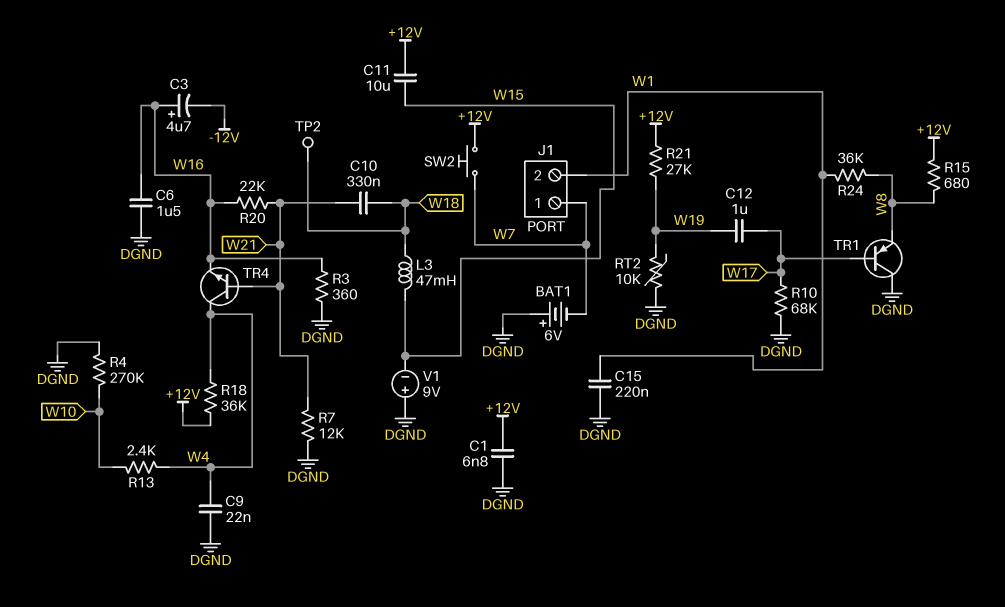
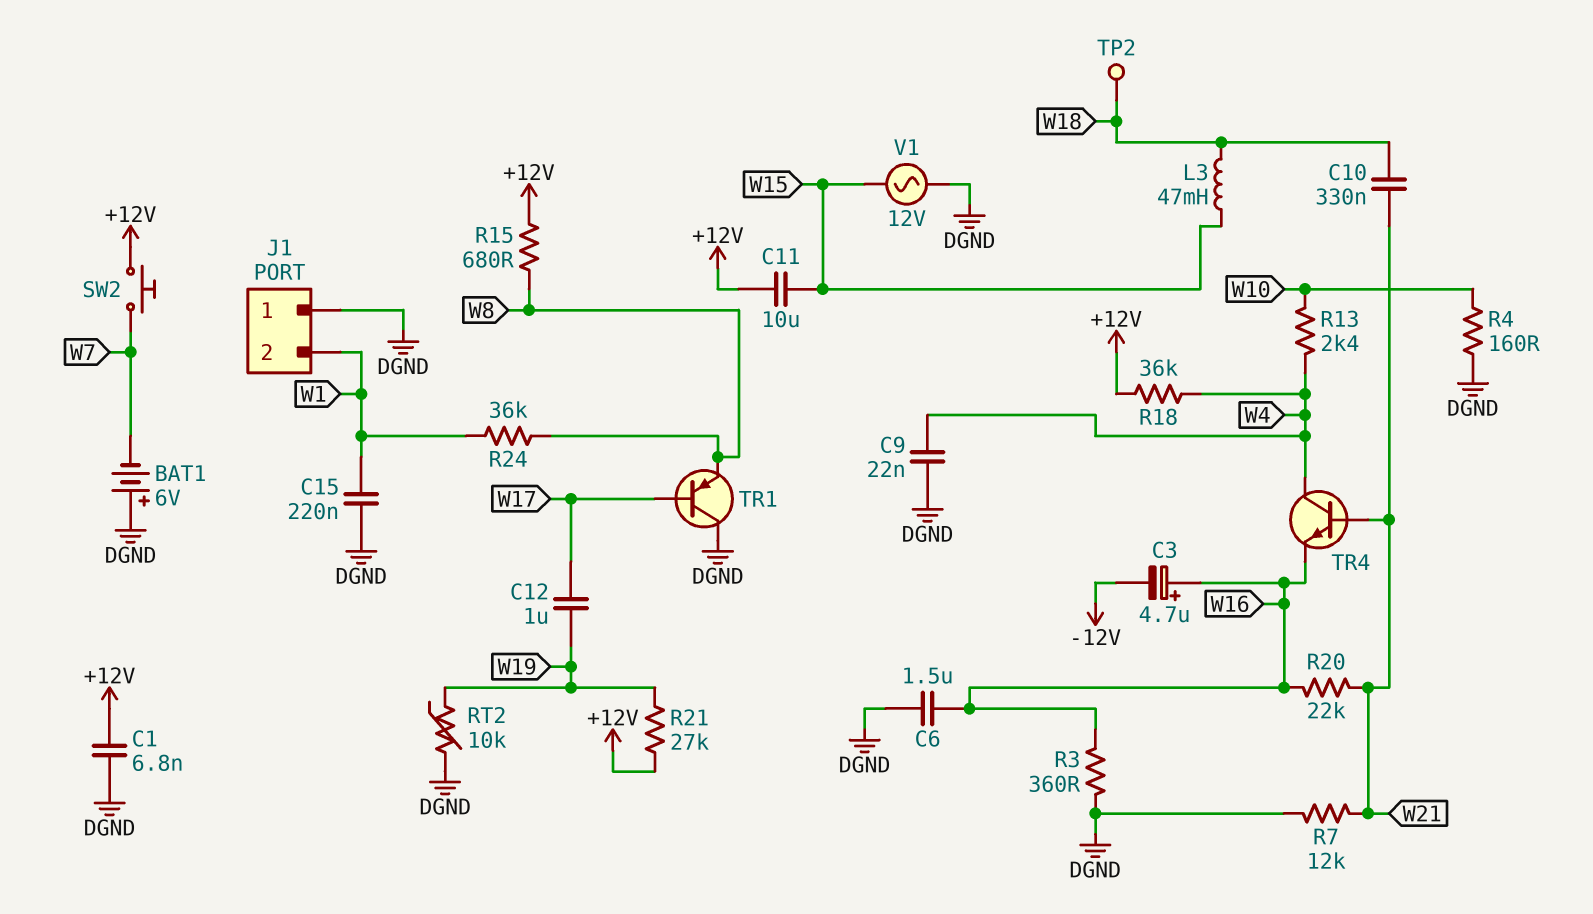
J1 pin 1: W7 -> DGND
R4: 270k (DGND, W10) -> 160 (DGND, W10)
R10: 68k (DGND, W17) -> none
V1: 9V (plus DGND, minus W15) -> AC 12V (DGND, W15)

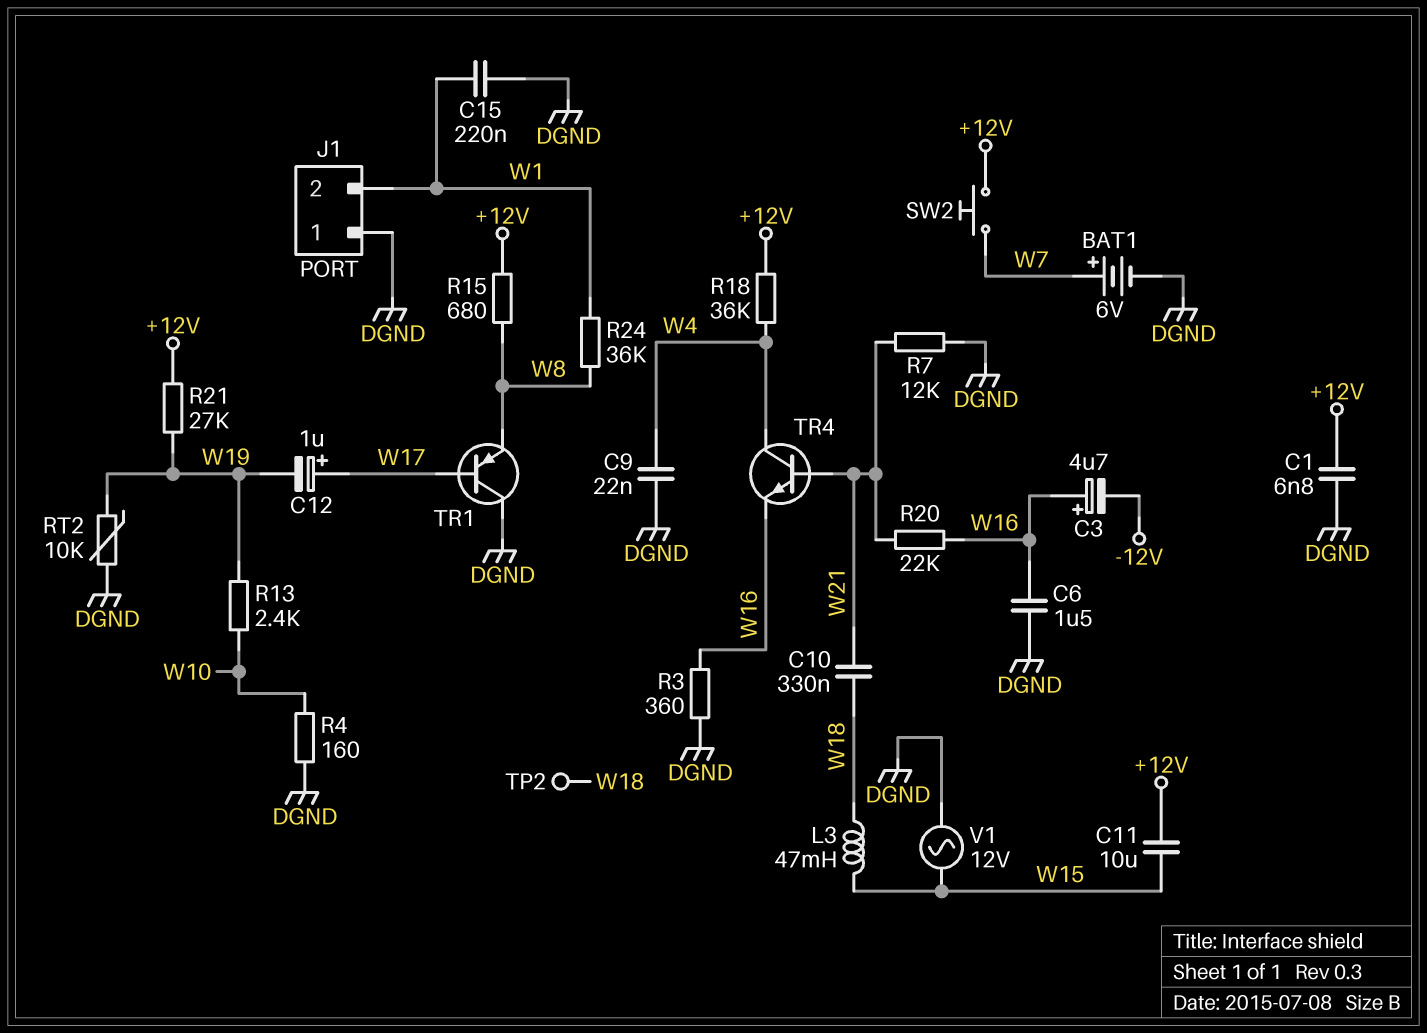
BAT1: 6V (plus DGND, minus W7) -> 6V (plus W7, minus DGND)
C12: 1uF (W17, W19) -> 1uF (plus W17, minus W19)
R13: 2.4k (W4, W10) -> 2.4k (W10, W19)

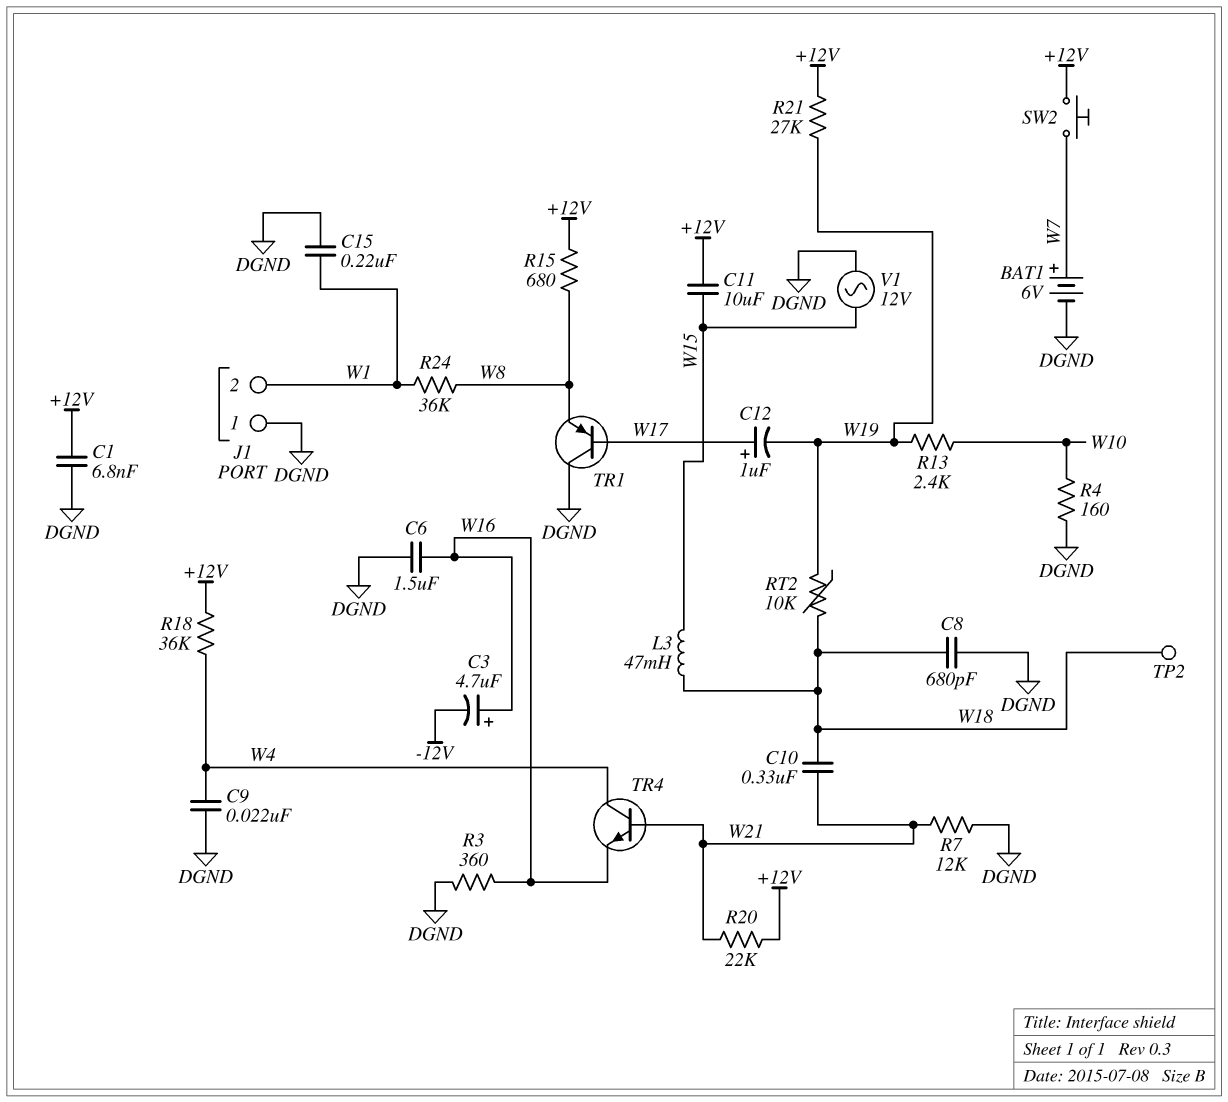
C8: none -> 680pF (DGND, W18)
R20: 22k (W16, W21) -> 22k (+12V, W21)
RT2: 10k (DGND, W19) -> 10k (W18, W19)

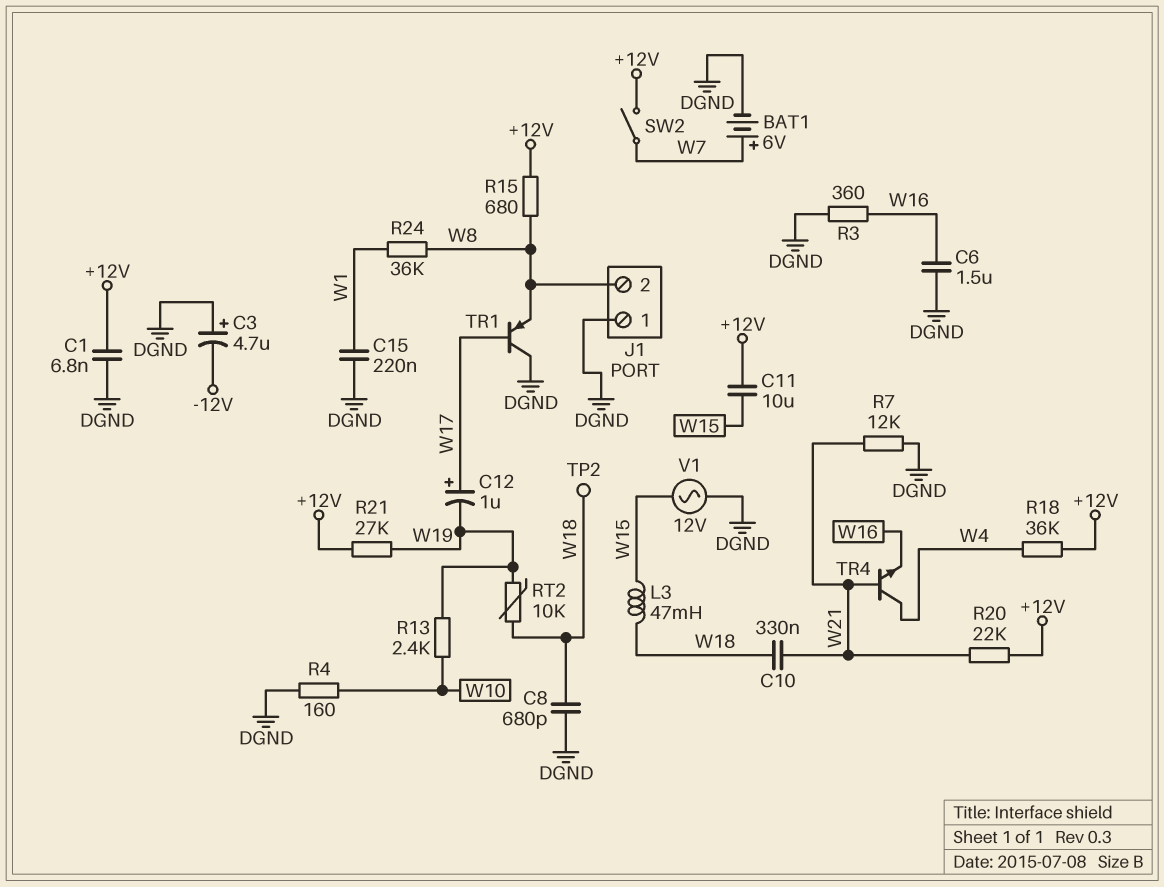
C3: 4.7uF (plus W16, minus -12V) -> 4.7uF (plus DGND, minus -12V)
C9: 22nF (DGND, W4) -> none
J1 pin 2: W1 -> W8
SW2: button (+12V, W7) -> switch (+12V, W7)

